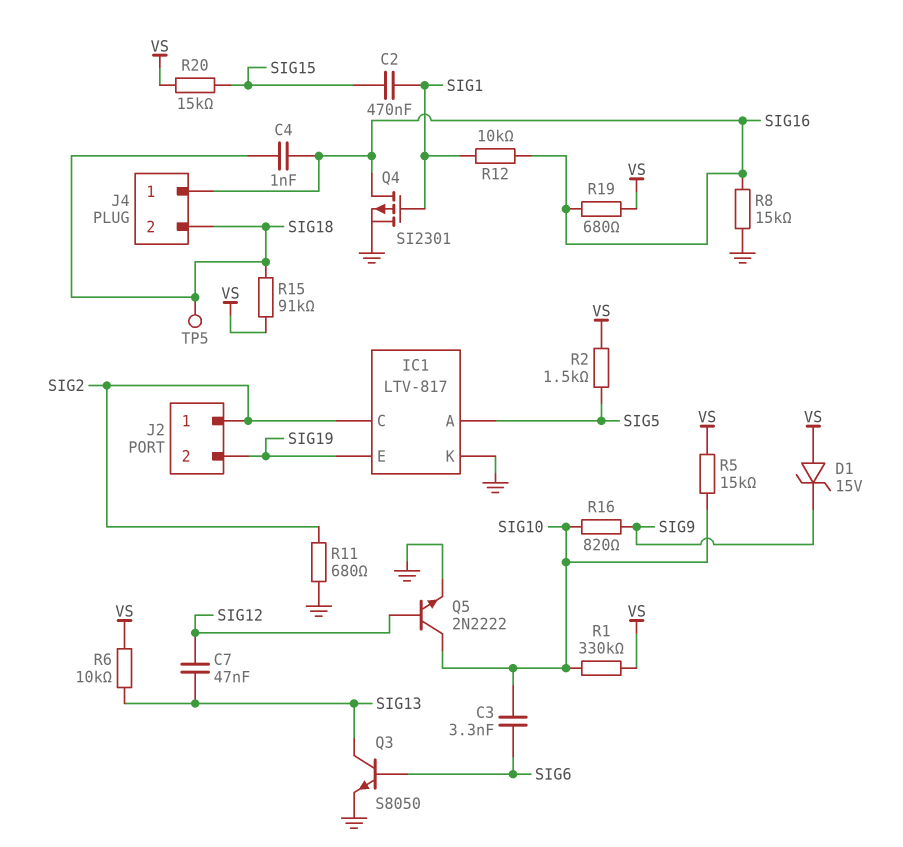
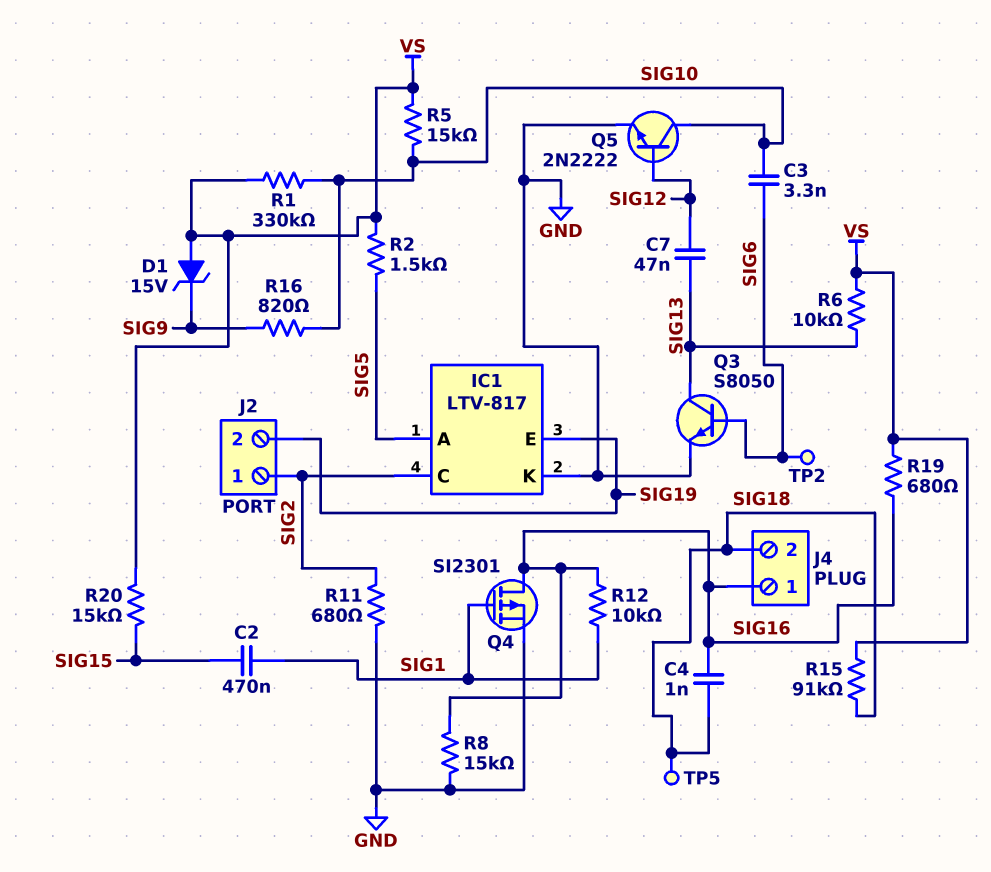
TP2: none -> test point (SIG6)

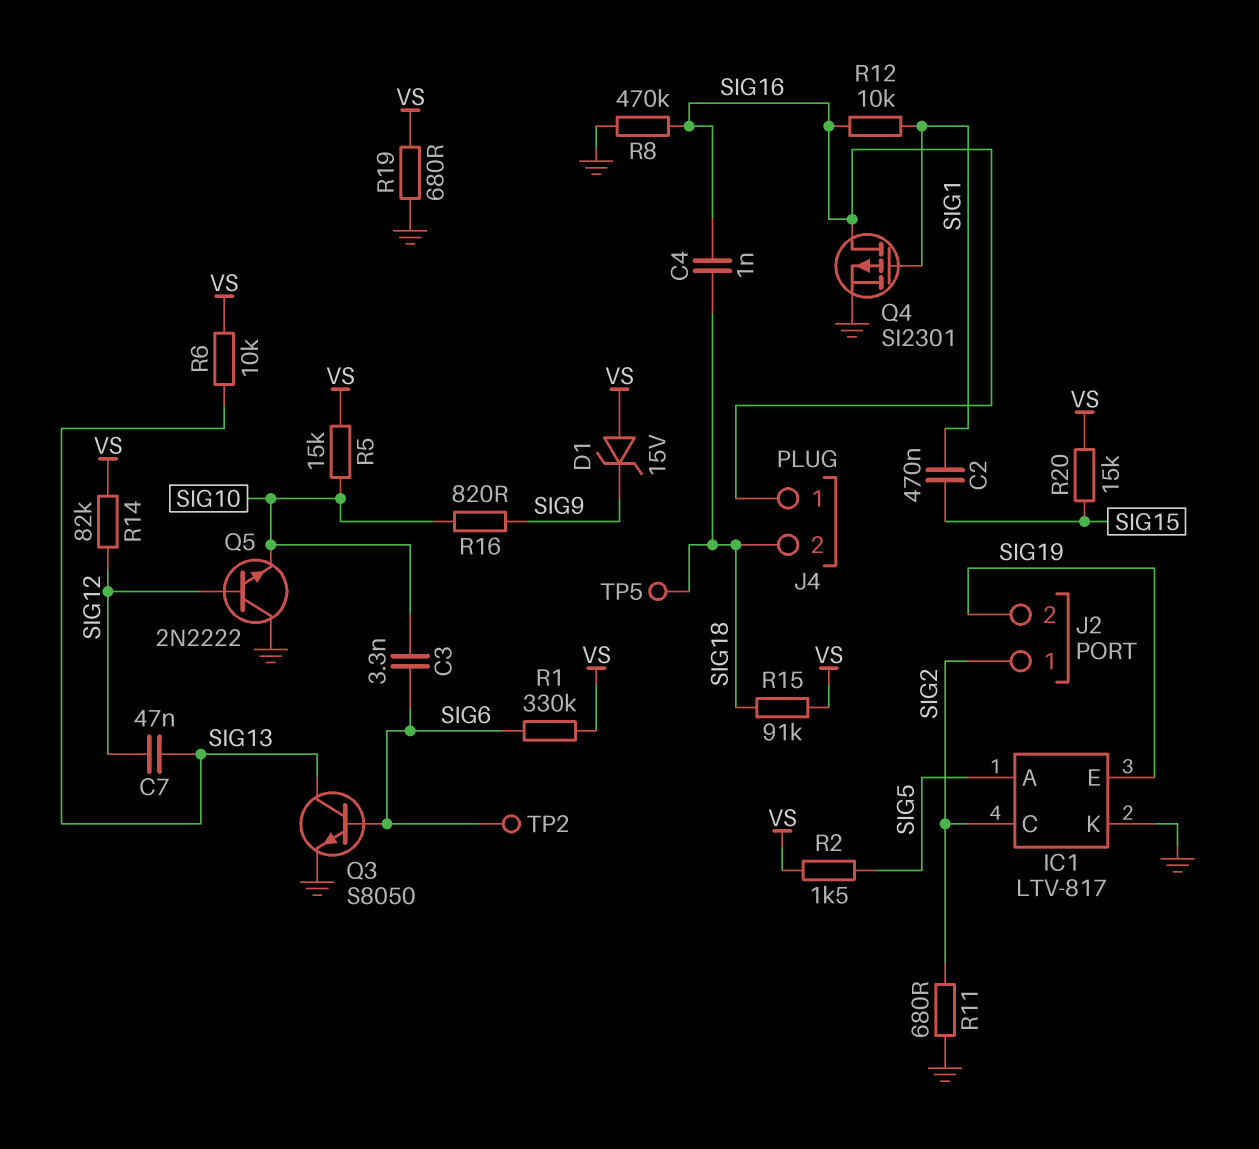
Q5: NPN 2N2222 (B SIG12, C SIG10, E GND) -> NPN 2N2222 (B SIG12, C GND, E SIG10)
R1: 330k (SIG10, VS) -> 330k (SIG6, VS)
R8: 15k (GND, SIG16) -> 470k (GND, SIG16)
R14: none -> 82k (SIG12, VS)
R19: 680 (SIG16, VS) -> 680 (GND, VS)

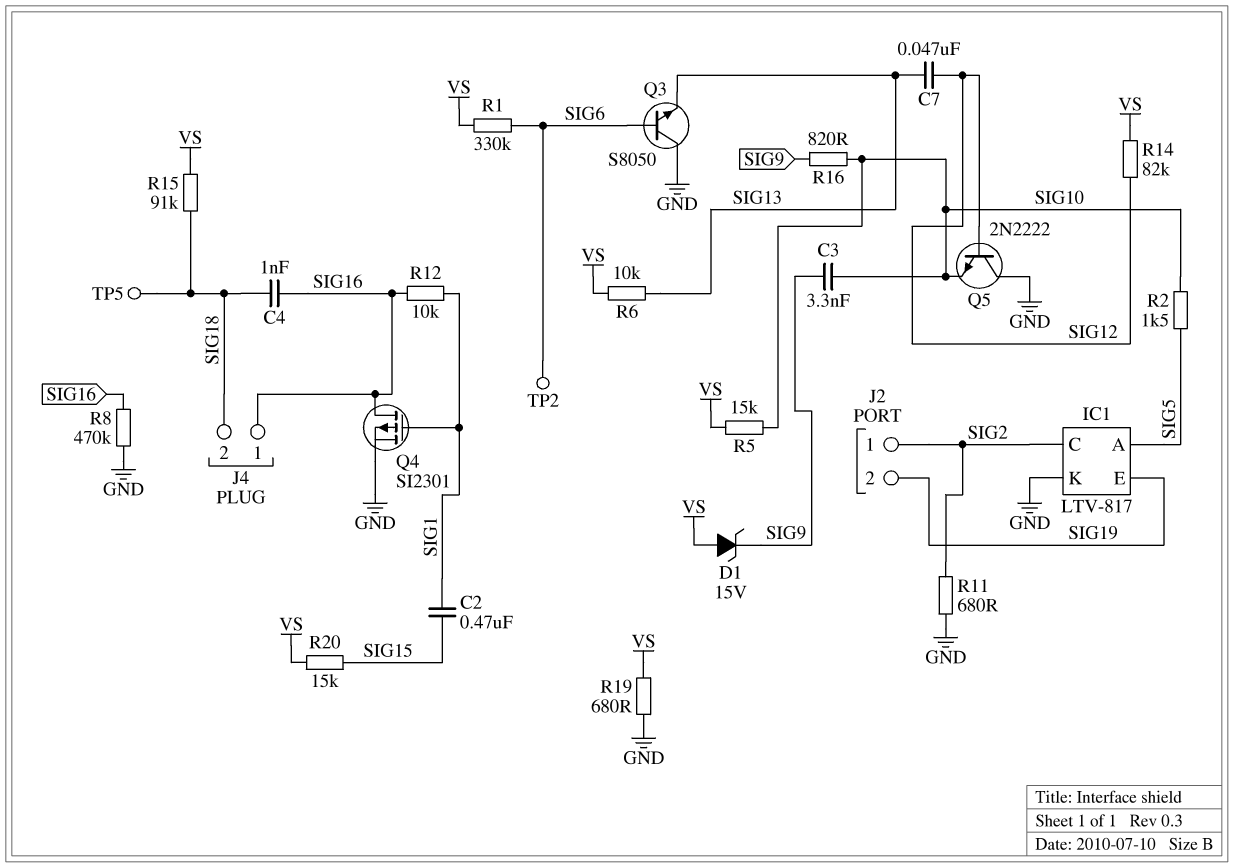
C3: 3.3nF (SIG6, SIG10) -> 3.3nF (SIG9, SIG10)
Q3: NPN S8050 (B SIG6, C SIG13, E GND) -> NPN S8050 (B SIG6, C GND, E SIG13)
R2: 1.5k (SIG5, VS) -> 1.5k (SIG5, SIG10)

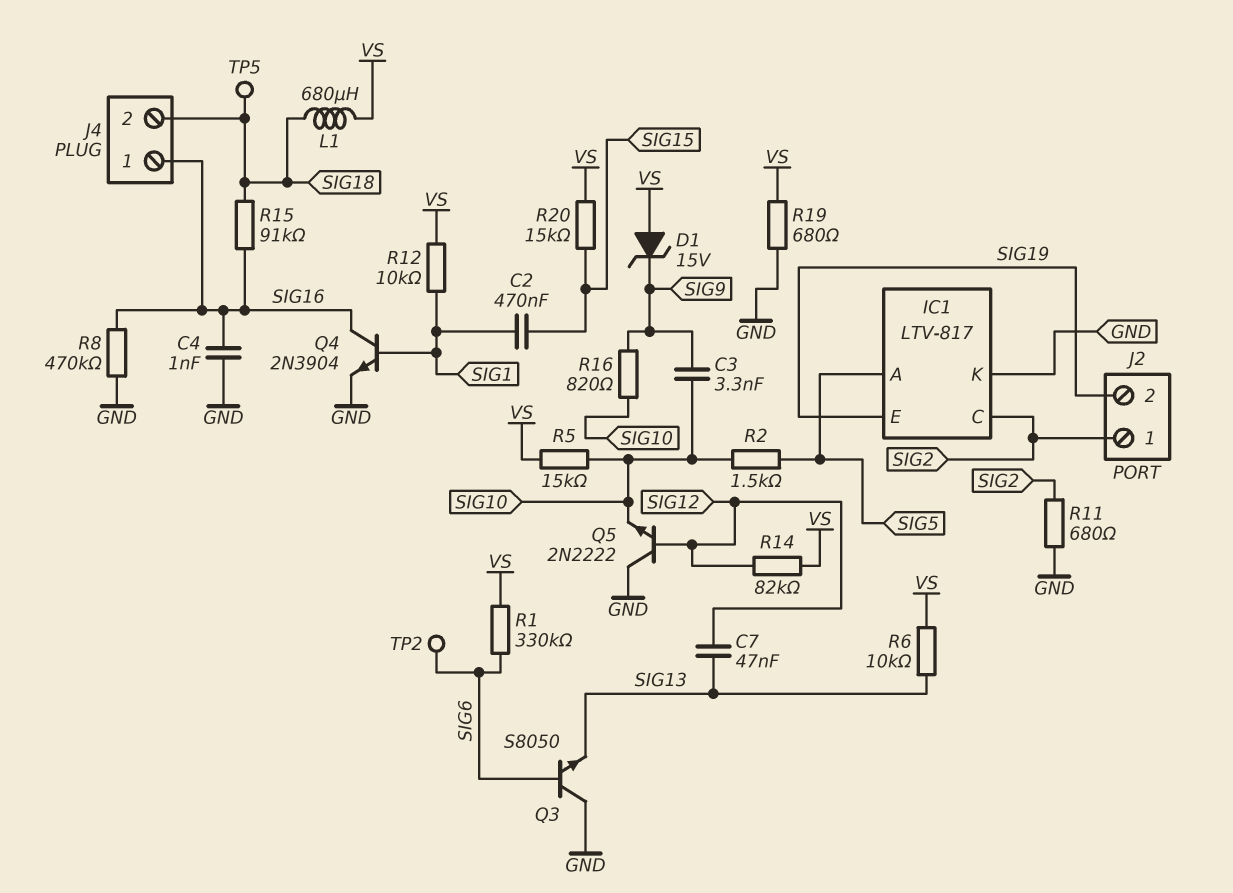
C4: 1nF (SIG16, SIG18) -> 1nF (GND, SIG16)
L1: none -> 680uH (SIG18, VS)
Q4: PMOS SI2301 (G SIG1, D SIG16, S GND) -> NPN 2N3904 (B SIG1, C SIG16, E GND)
R12: 10k (SIG1, SIG16) -> 10k (SIG1, VS)
R15: 91k (SIG18, VS) -> 91k (SIG16, SIG18)

